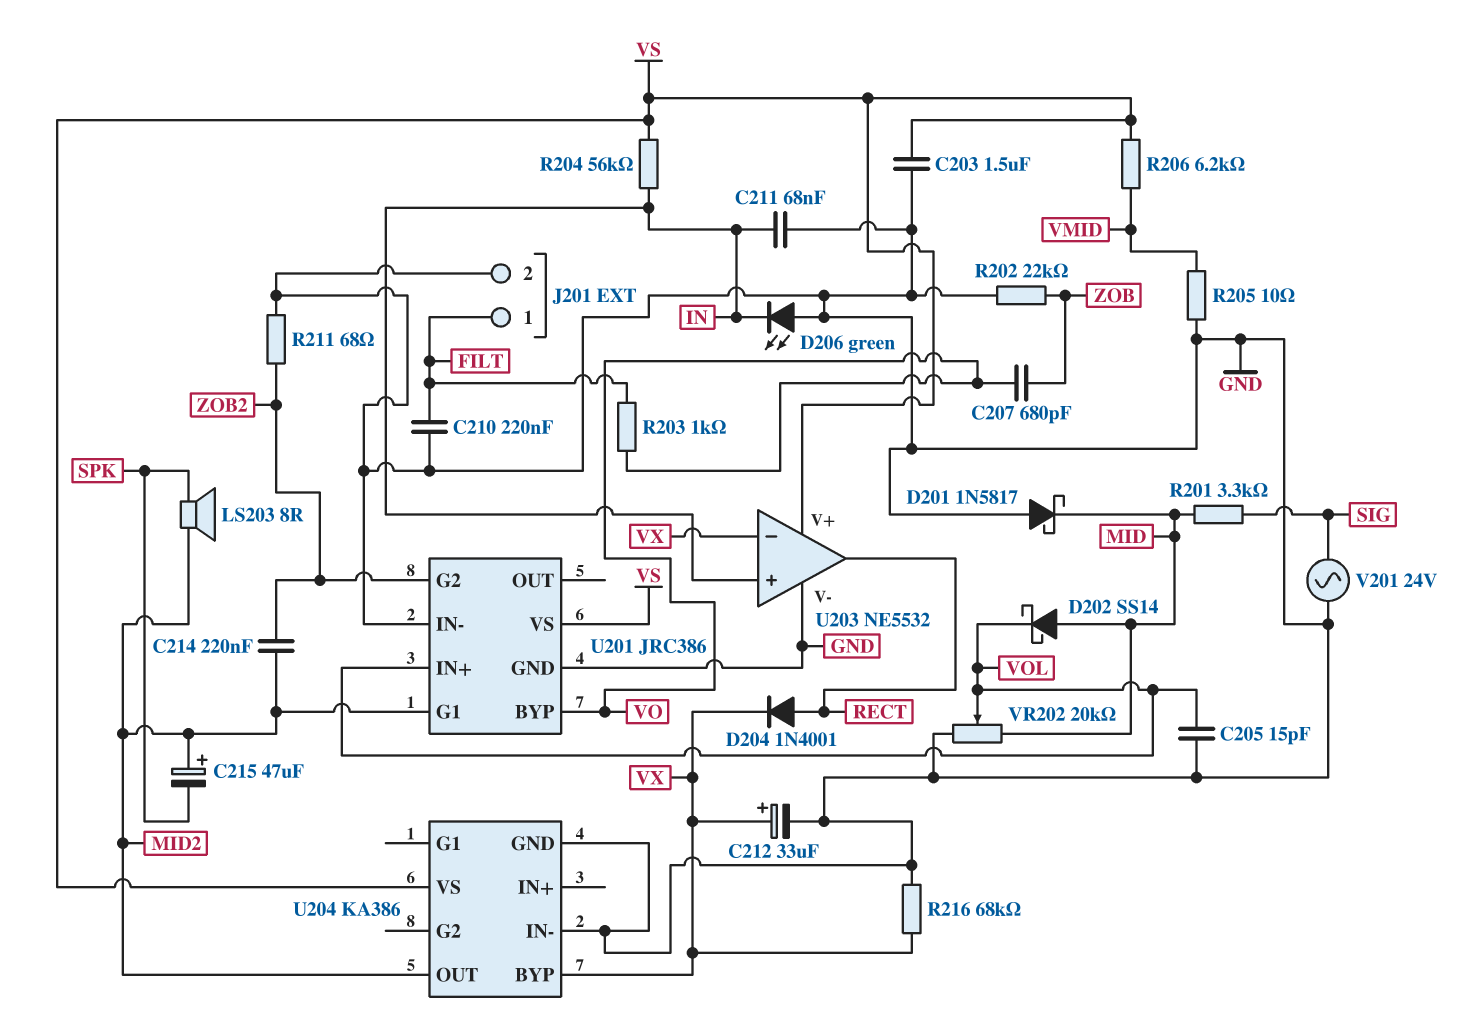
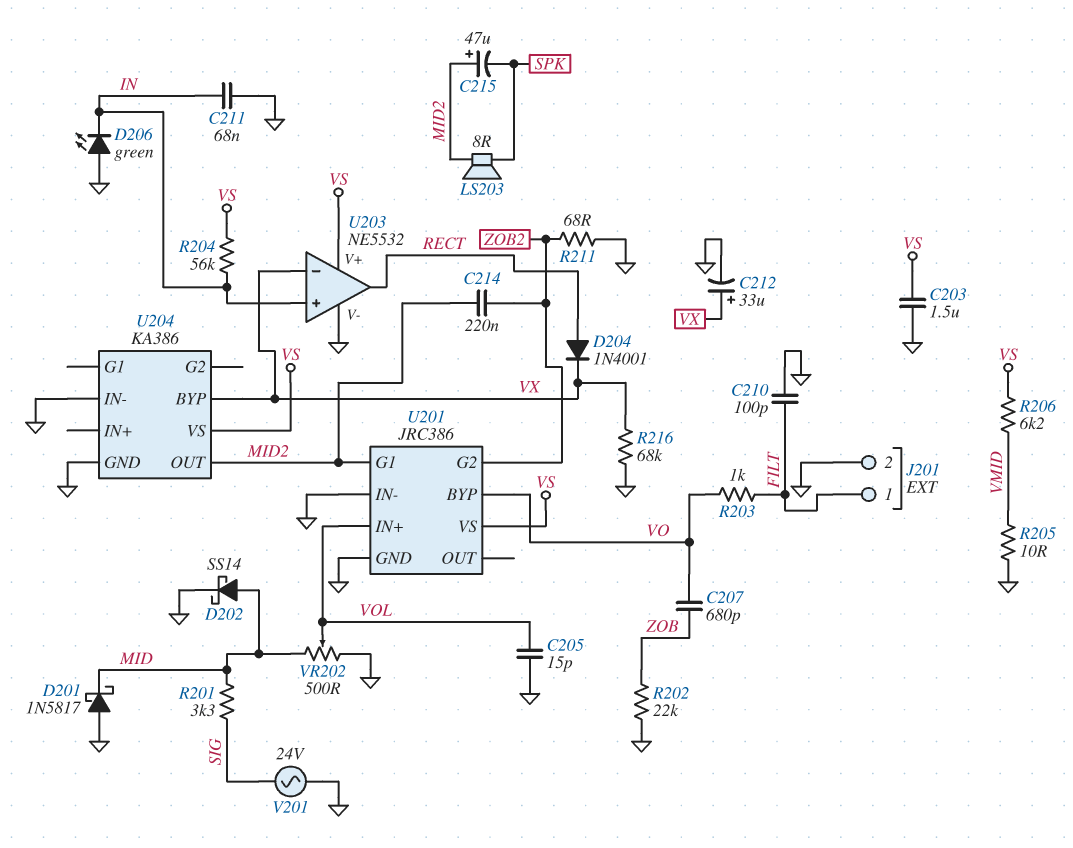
C210: 220nF (FILT, GND) -> 100pF (FILT, GND)
D202: schottky SS14 (A MID, K VOL) -> schottky SS14 (A MID, K GND)
VR202: 20k (GND, MID, wiper VOL) -> 500 (GND, MID, wiper VOL)

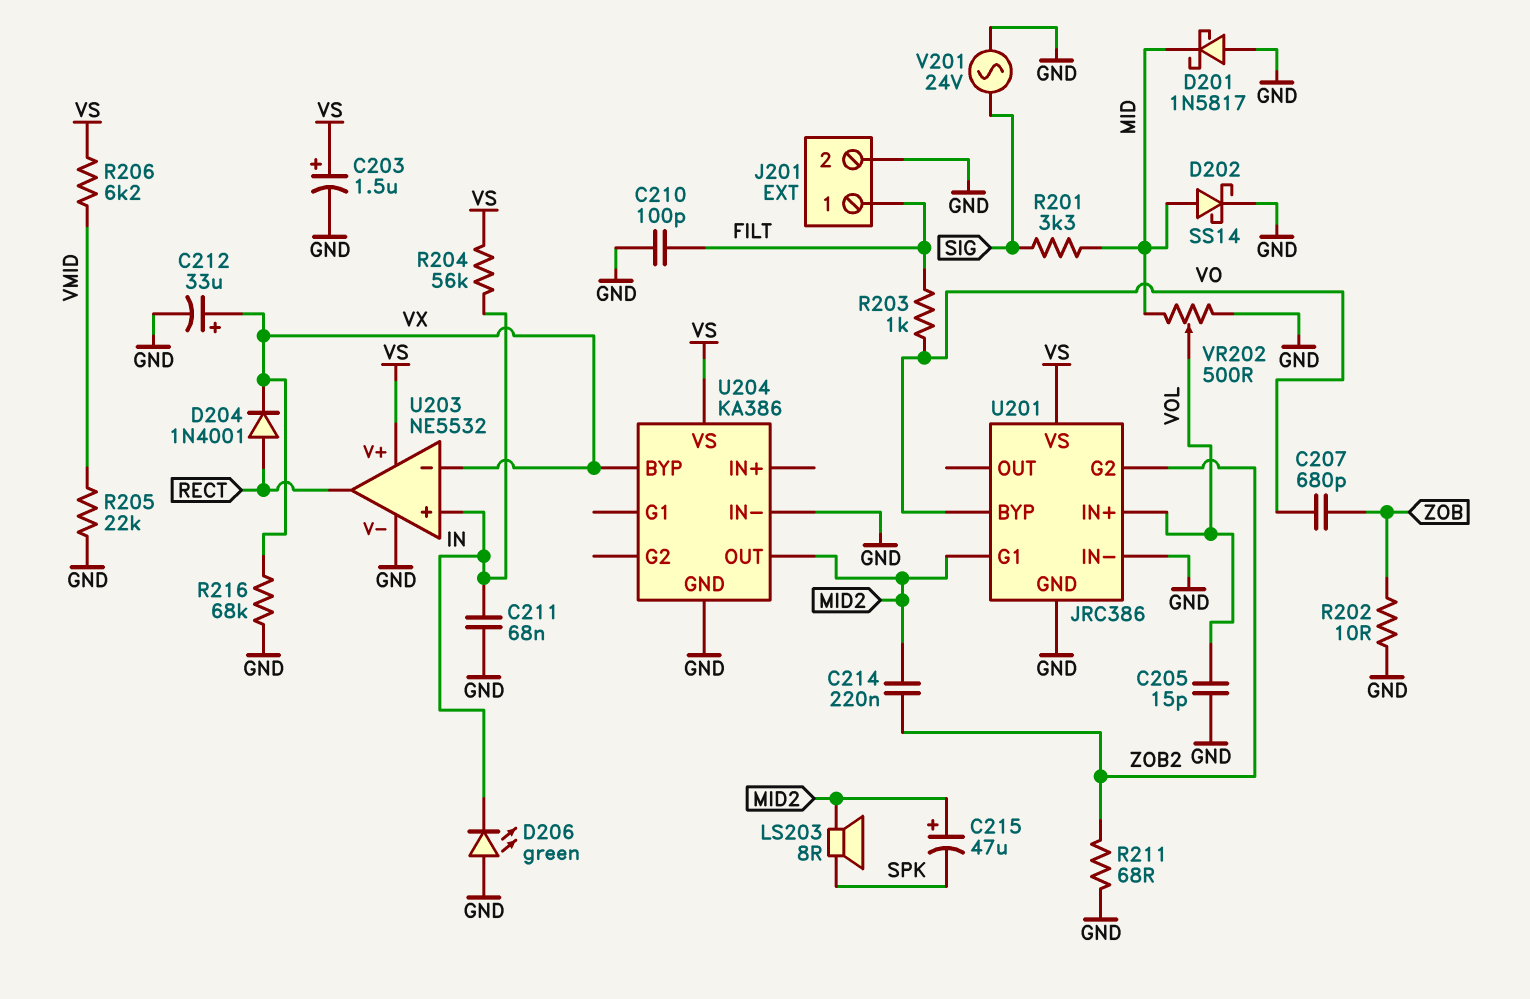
C203: 1.5uF (GND, VS) -> 1.5uF (plus VS, minus GND)
R202: 22k (GND, ZOB) -> 10 (GND, ZOB)
R205: 10 (GND, VMID) -> 22k (GND, VMID)

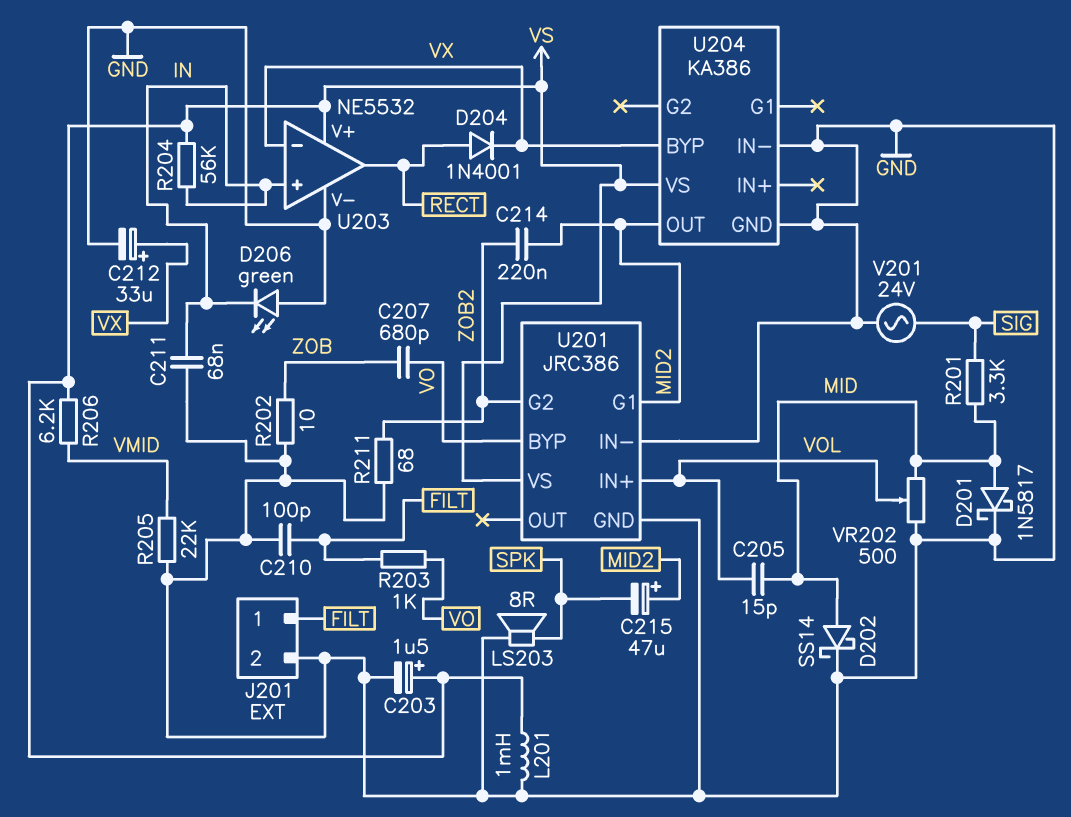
C205: 15pF (GND, VOL) -> 15pF (MID, VOL)
D201: schottky 1N5817 (A GND, K MID) -> schottky 1N5817 (A MID, K GND)
L201: none -> 1mH (GND, VS)
LS203: speaker 8R (MID2, SPK) -> speaker 8R (GND, SPK)
R216: 68k (GND, VX) -> none

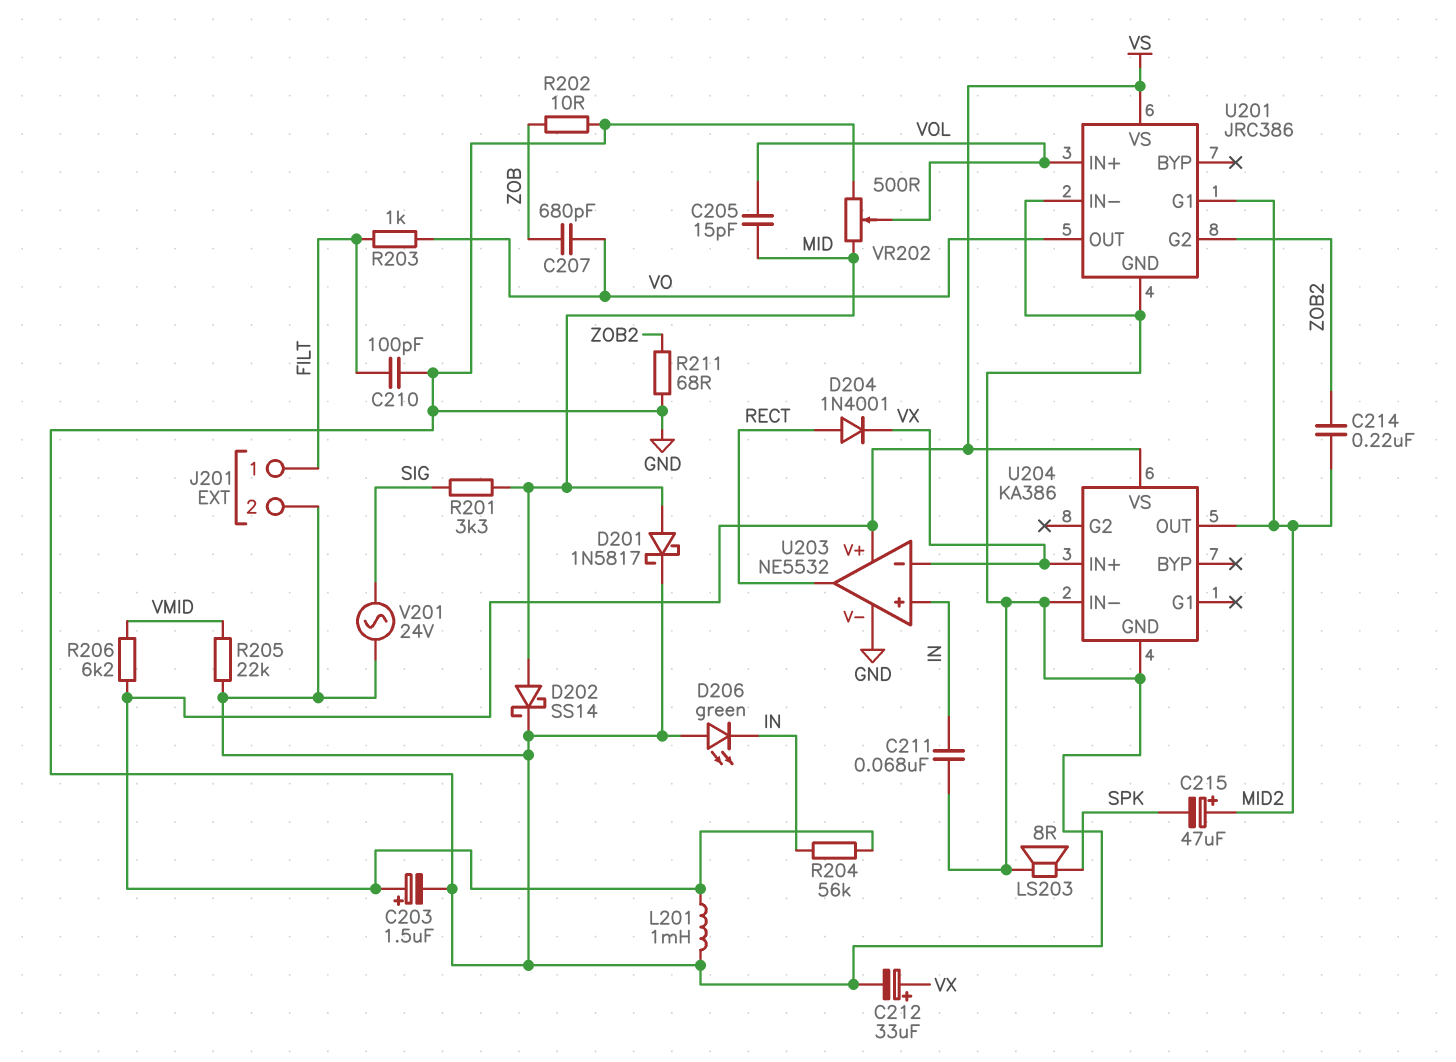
U201 pin BYP: VO -> none
U201 pin OUT: none -> VO
U204 pin BYP: VX -> none
U204 pin IN+: none -> VX

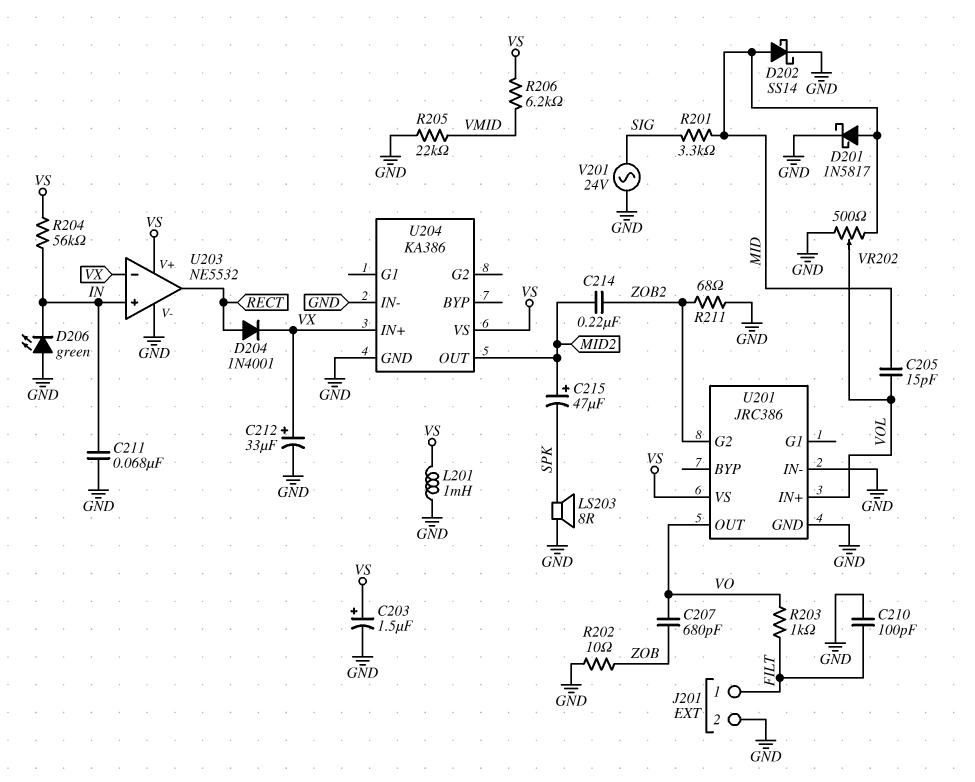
U201 pin G1: MID2 -> none

